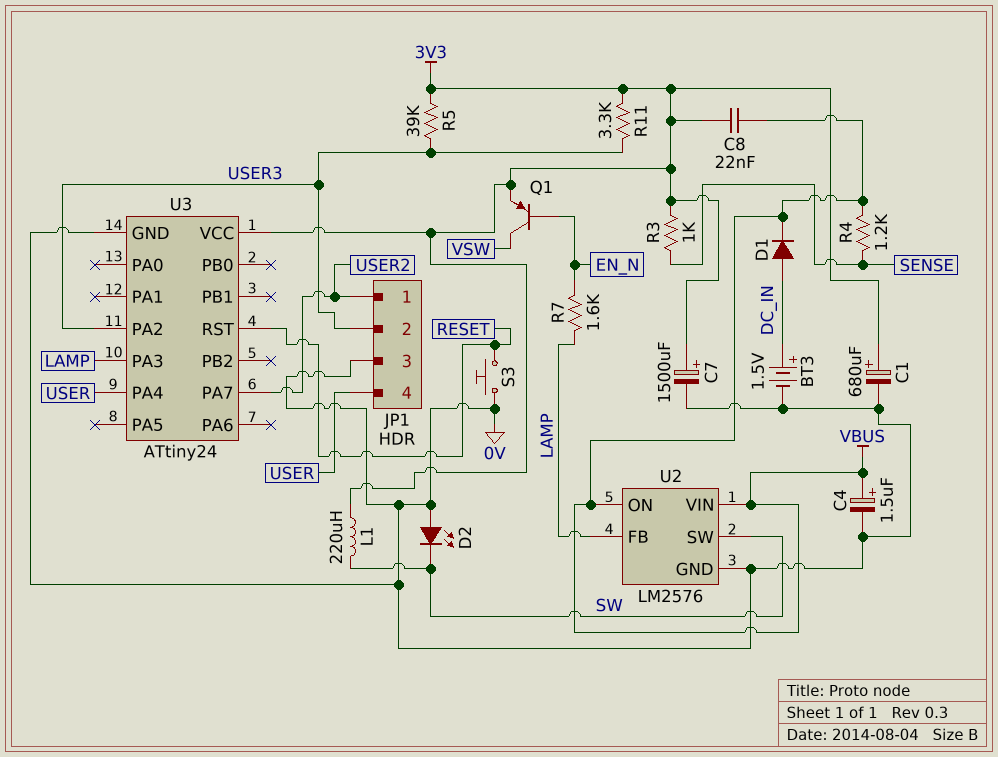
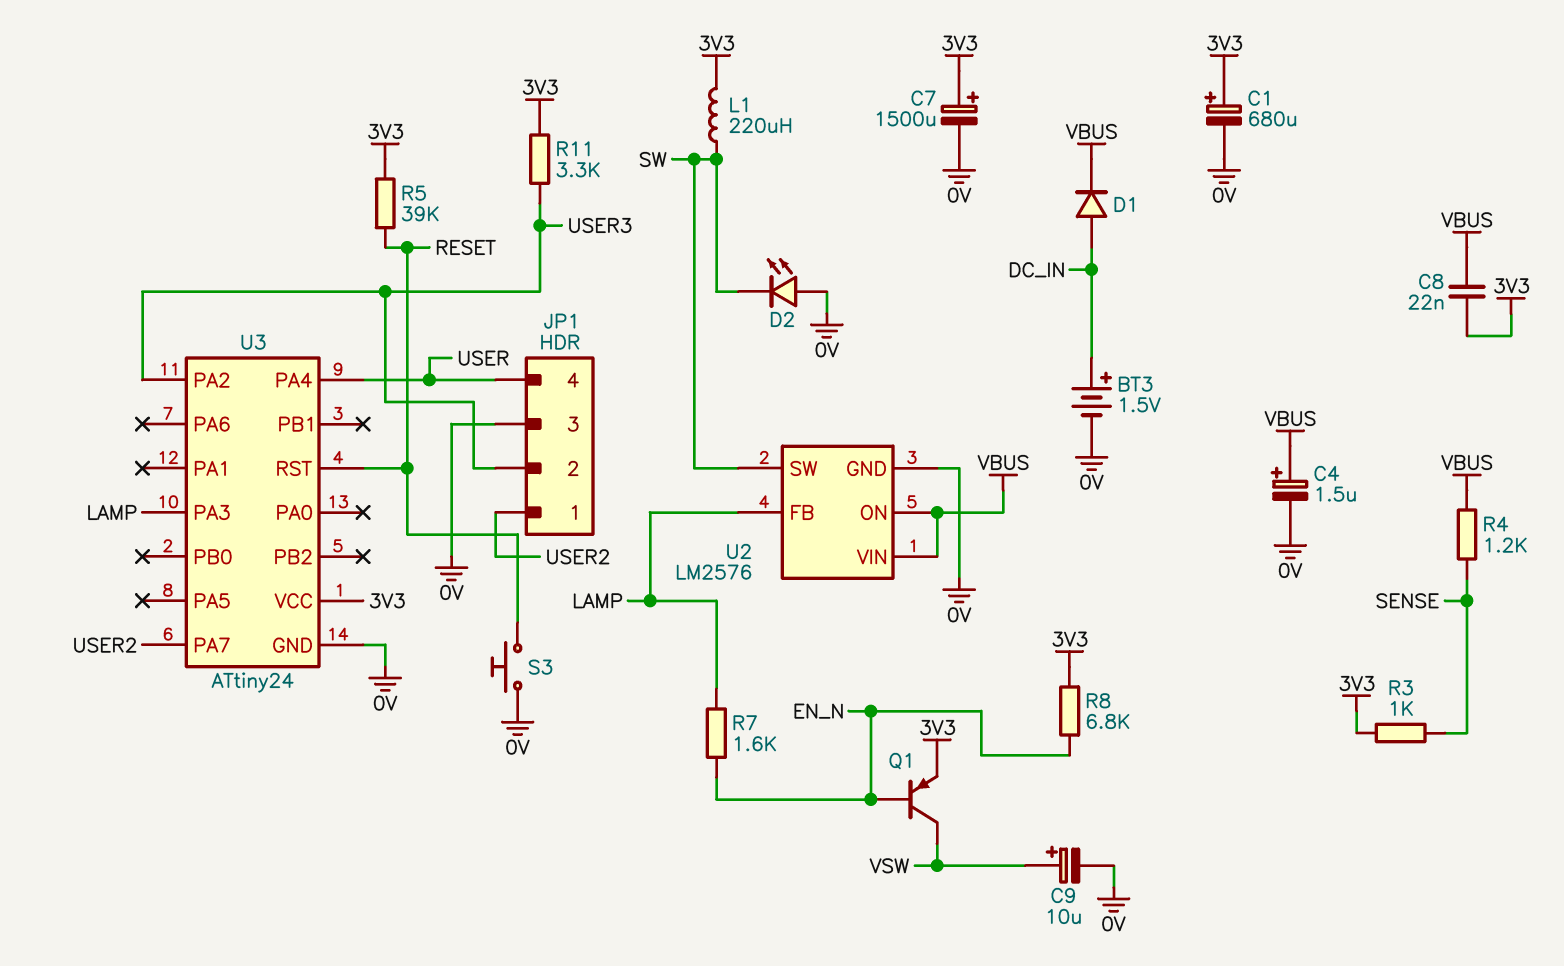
C9: none -> 10uF (plus VSW, minus 0V)
R5: 39k (3V3, USER3) -> 39k (3V3, RESET)
R8: none -> 6.8k (3V3, EN_N)

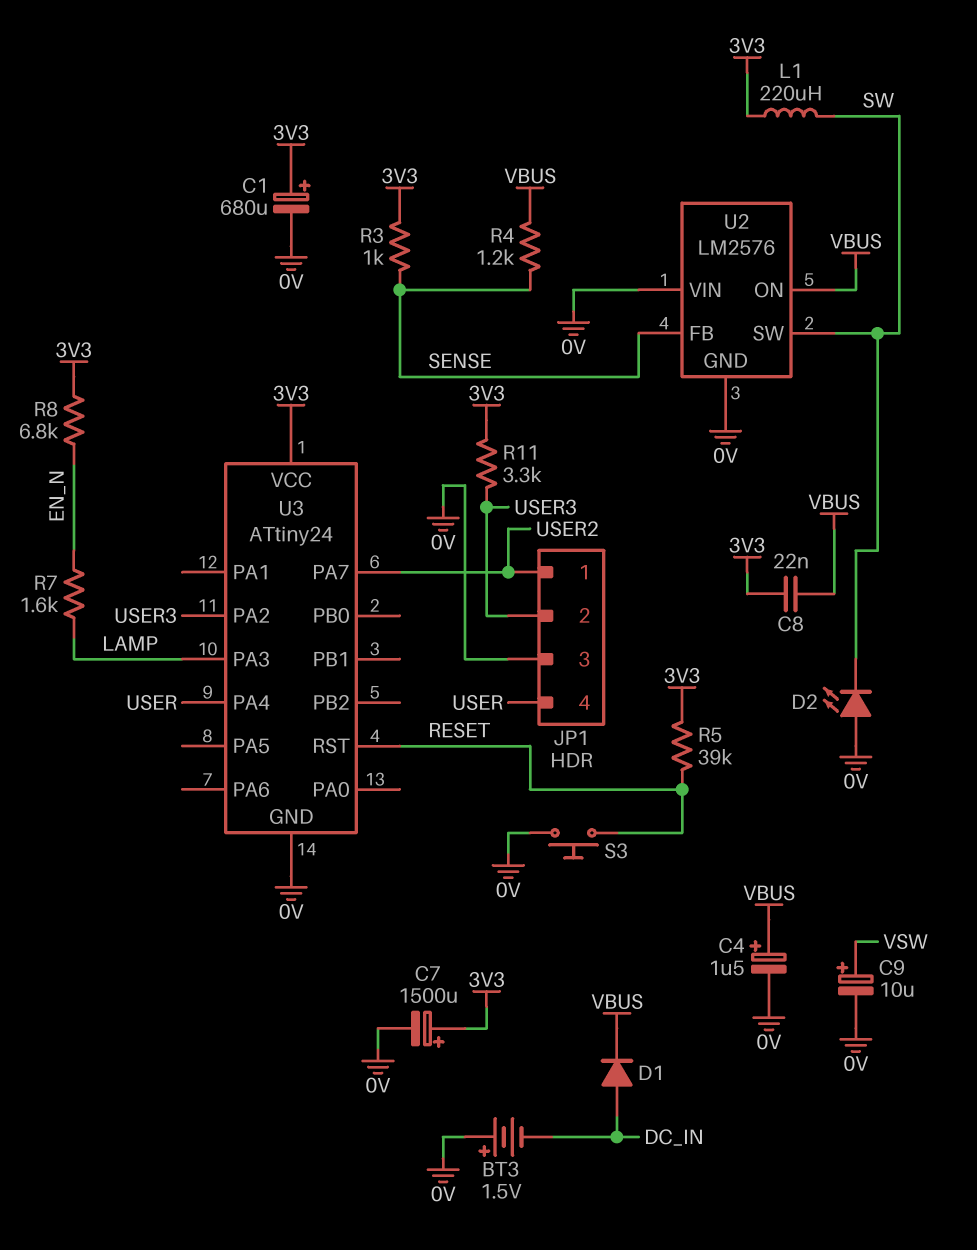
BT3: 1.5V (plus DC_IN, minus 0V) -> 1.5V (plus 0V, minus DC_IN)
Q1: PNP (B EN_N, C VSW, E 3V3) -> none
U2 pin FB: LAMP -> SENSE
U2 pin VIN: VBUS -> 0V

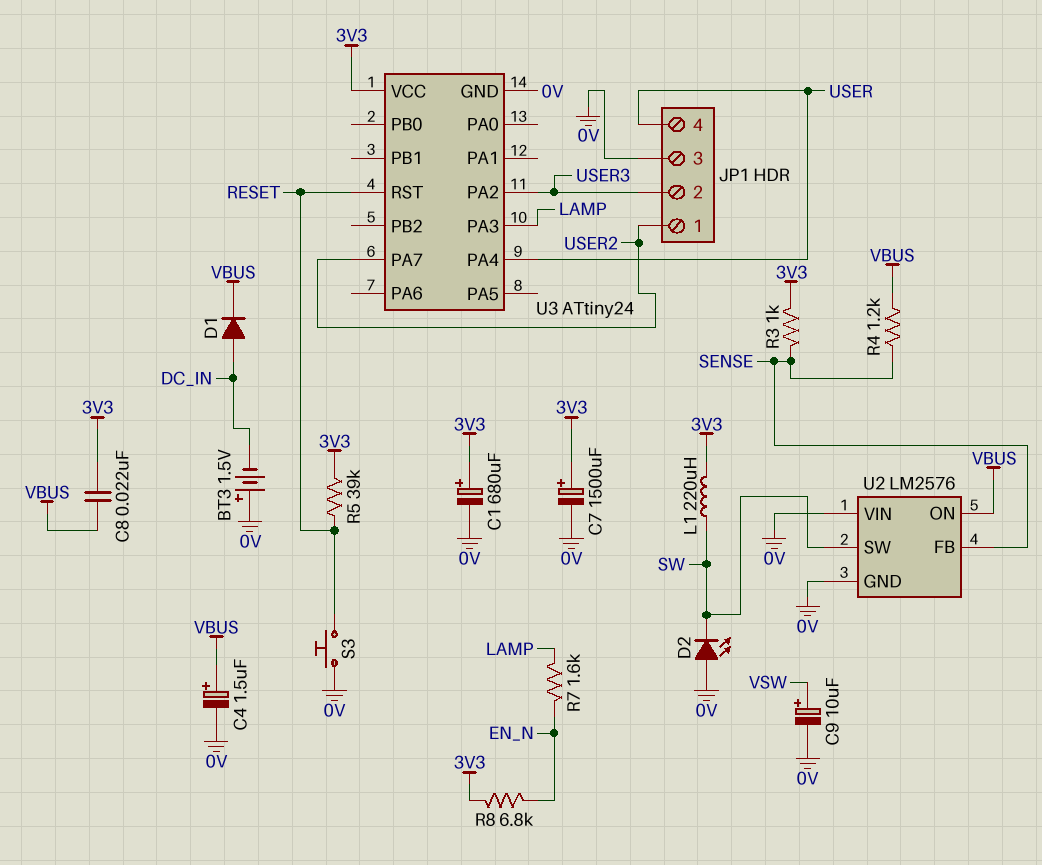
R11: 3.3k (3V3, USER3) -> none

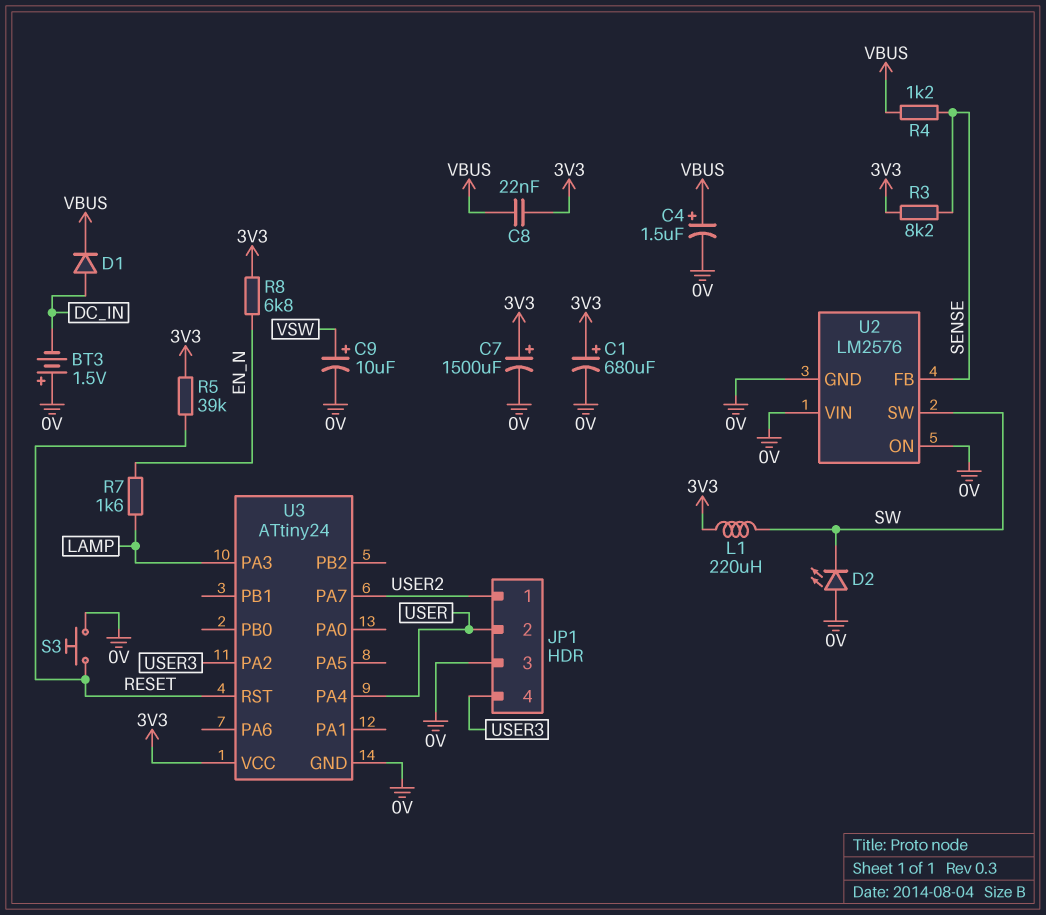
JP1 pin 2: USER3 -> USER
JP1 pin 4: USER -> USER3
R3: 1k (3V3, SENSE) -> 8.2k (3V3, SENSE)
U2 pin ON: VBUS -> 0V

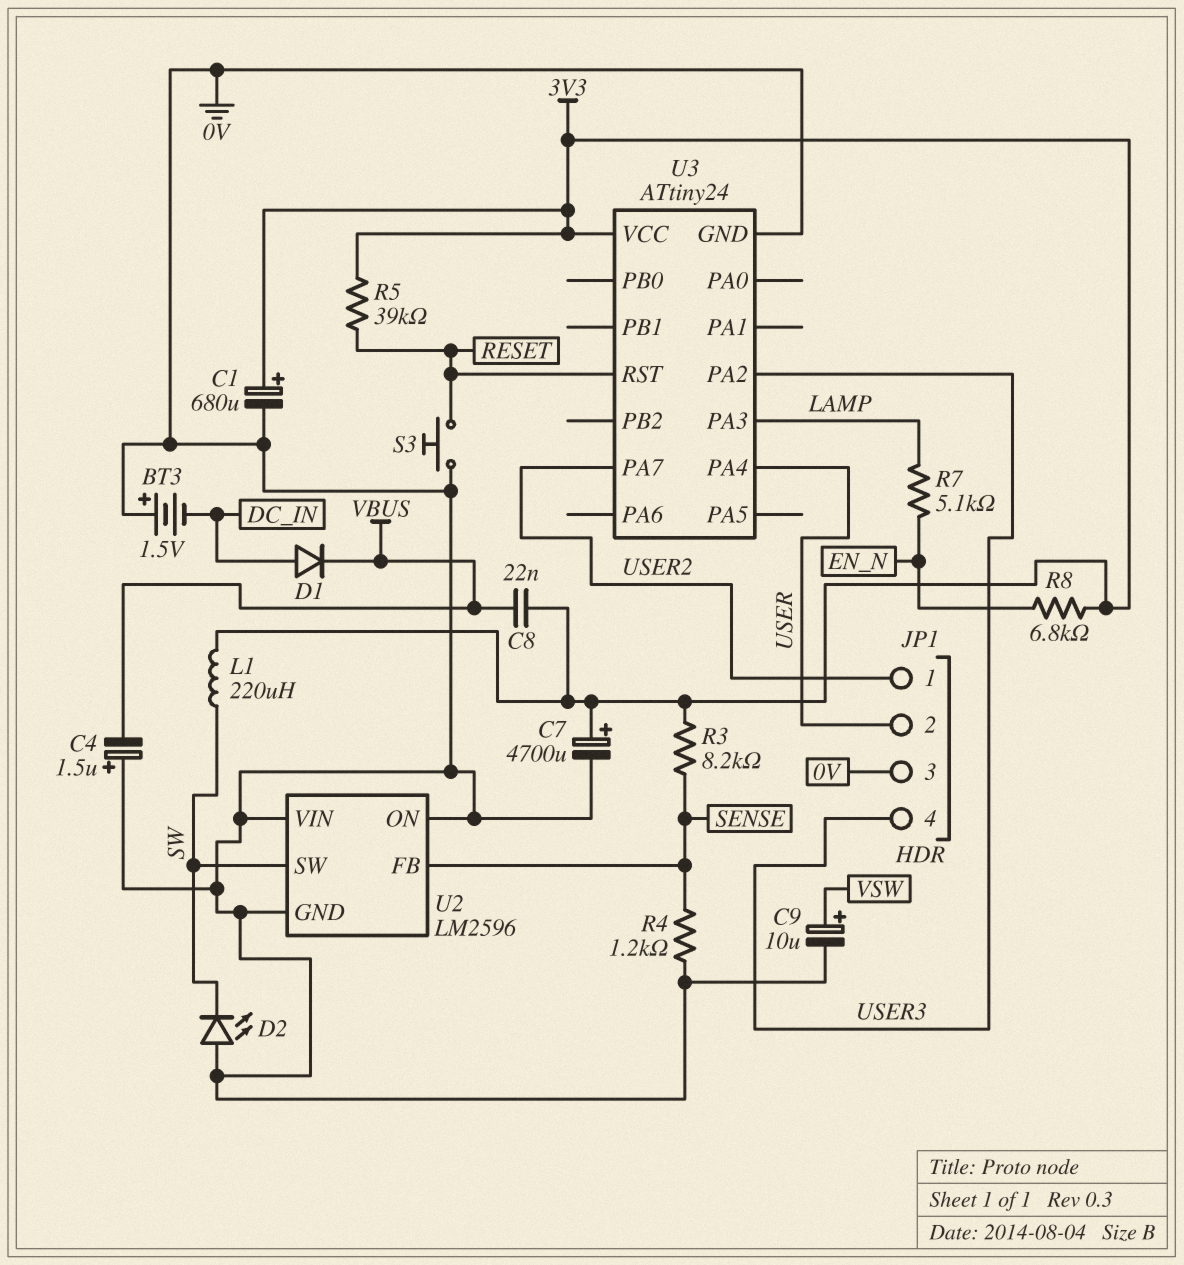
C4: 1.5uF (plus VBUS, minus 0V) -> 1.5uF (plus 0V, minus VBUS)
C7: 1500uF (plus 3V3, minus 0V) -> 4700uF (plus 3V3, minus 0V)
R4: 1.2k (SENSE, VBUS) -> 1.2k (0V, SENSE)
R7: 1.6k (EN_N, LAMP) -> 5.1k (EN_N, LAMP)
U2: LM2576 -> LM2596

